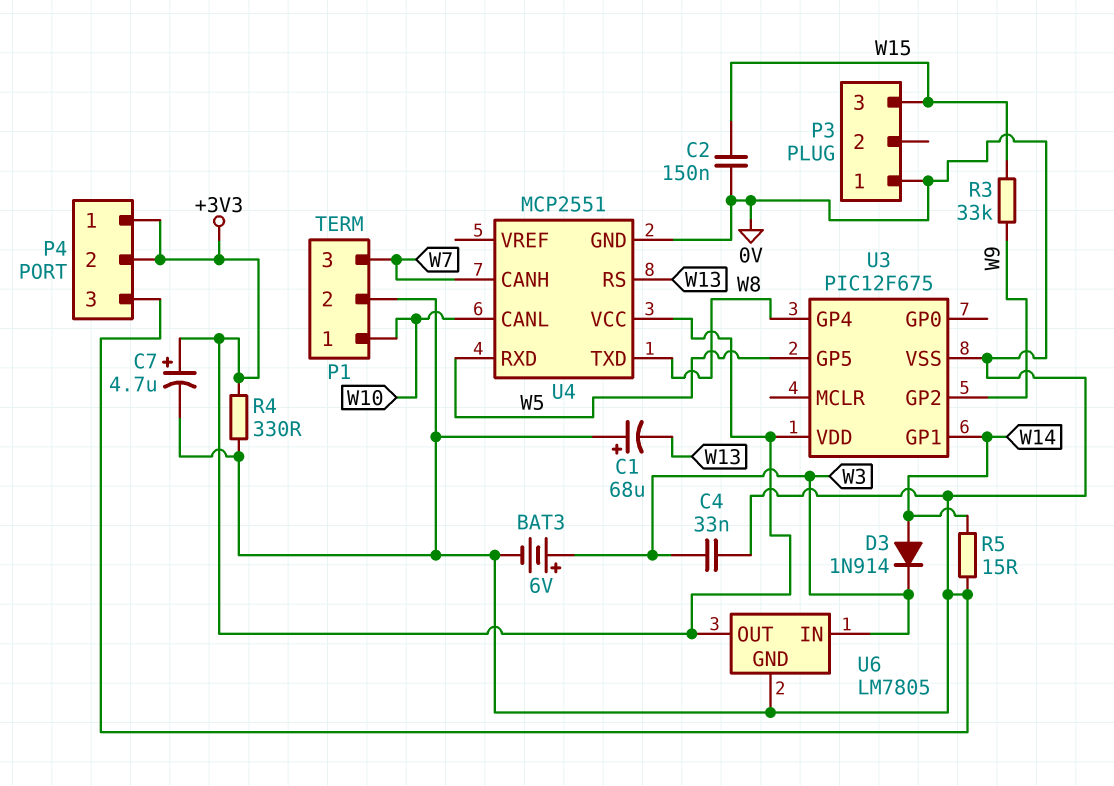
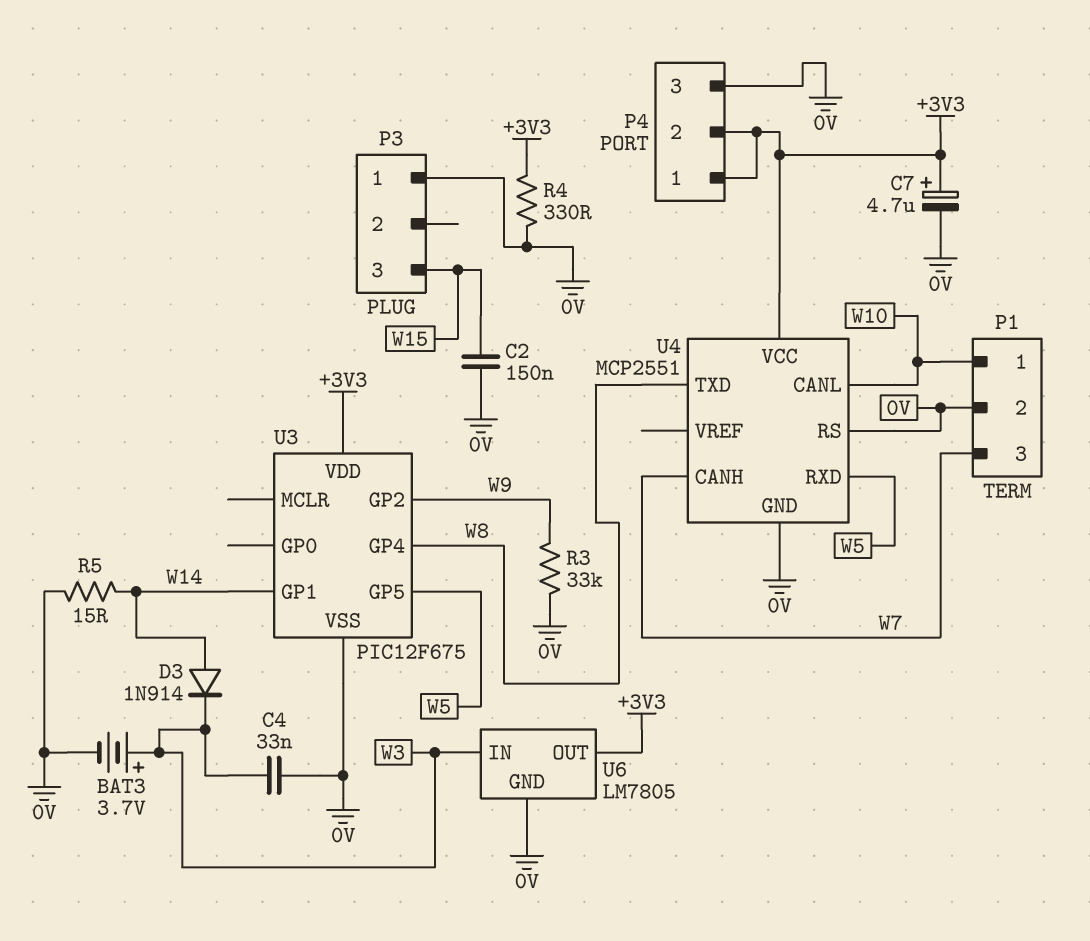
BAT3: 6V (plus W3, minus 0V) -> 3.7V (plus W3, minus 0V)
C1: 68uF (plus 0V, minus W13) -> none
R3: 33k (W9, W15) -> 33k (0V, W9)
U4 pin RS: W13 -> 0V

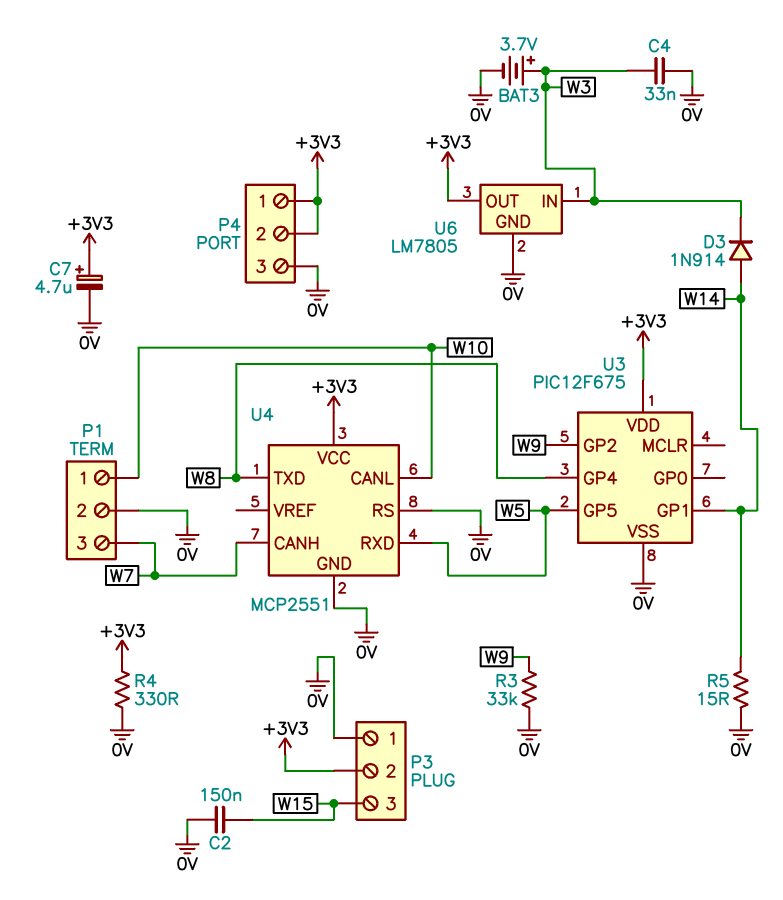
P3 pin 2: none -> +3V3

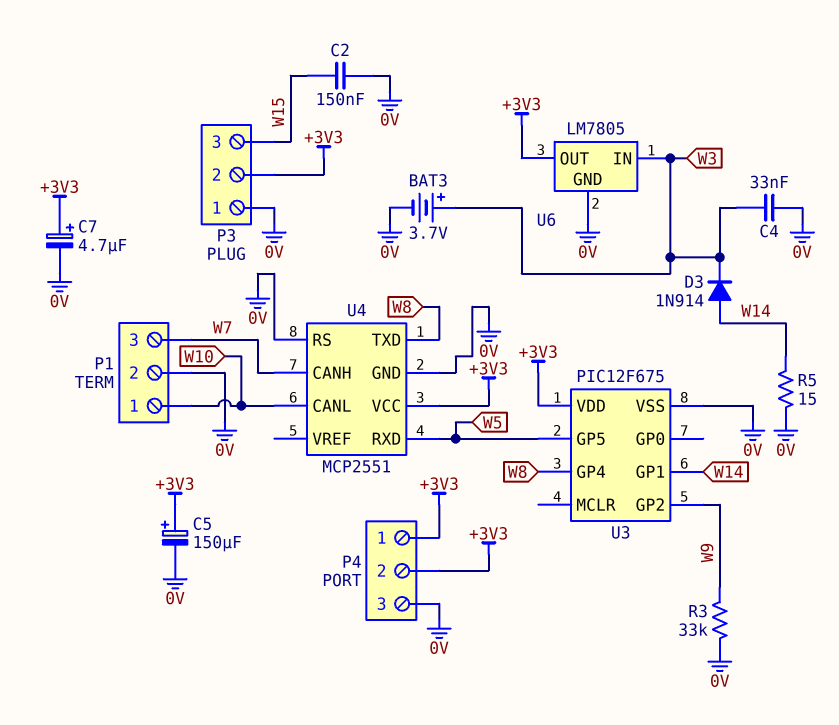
C5: none -> 150uF (plus +3V3, minus 0V)
R4: 330 (+3V3, 0V) -> none

